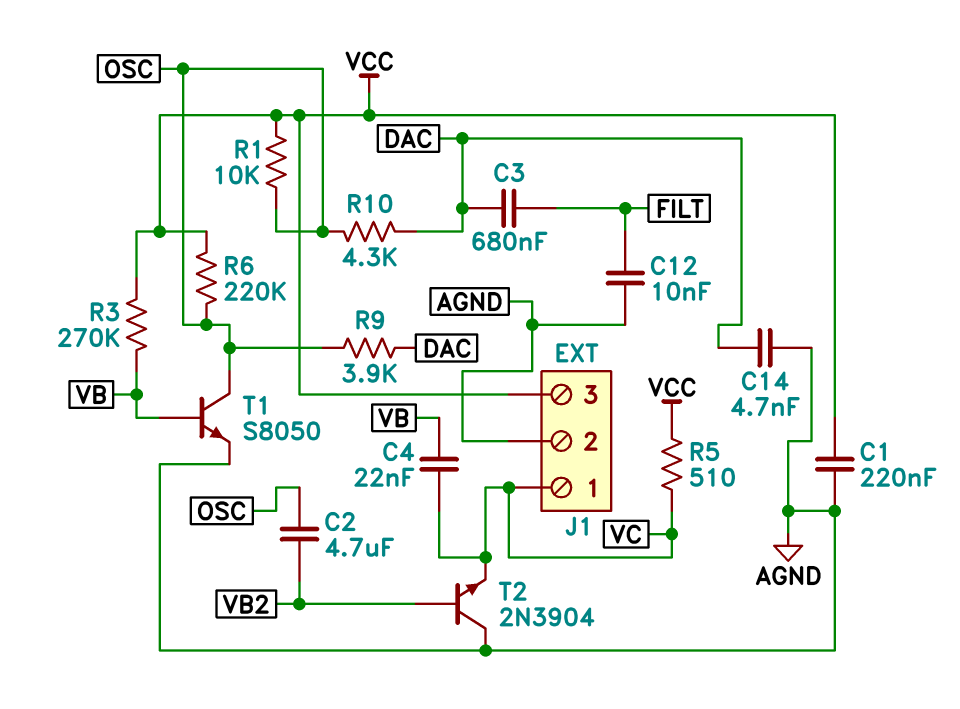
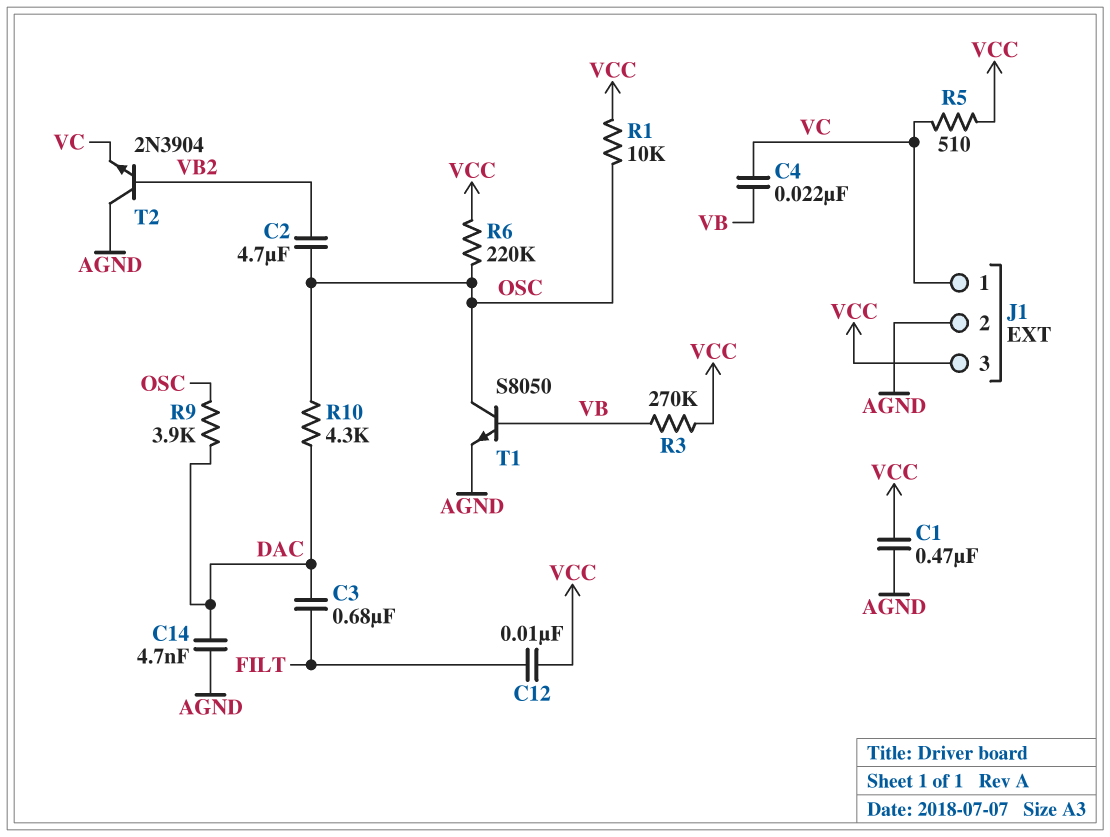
C1: 220nF (AGND, VCC) -> 470nF (AGND, VCC)
C12: 10nF (AGND, FILT) -> 10nF (FILT, VCC)

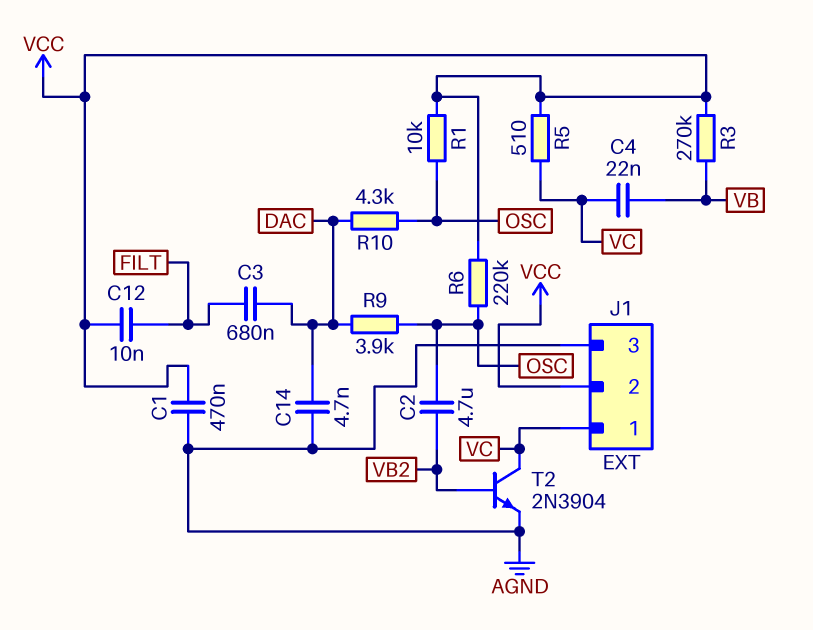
J1 pin 2: AGND -> VCC
J1 pin 3: VCC -> AGND
T1: NPN S8050 (B VB, C OSC, E AGND) -> none
T2: NPN 2N3904 (B VB2, C AGND, E VC) -> NPN 2N3904 (B VB2, C VC, E AGND)

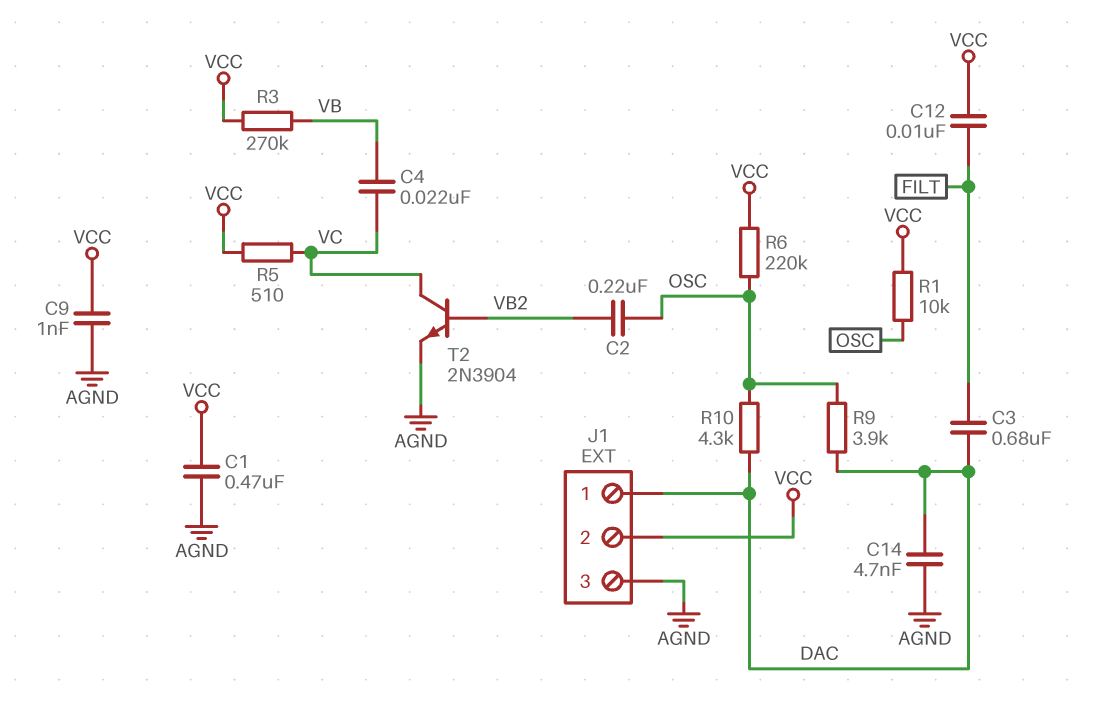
C2: 4.7uF (OSC, VB2) -> 220nF (OSC, VB2)
C9: none -> 1nF (AGND, VCC)
J1 pin 1: VC -> DAC

